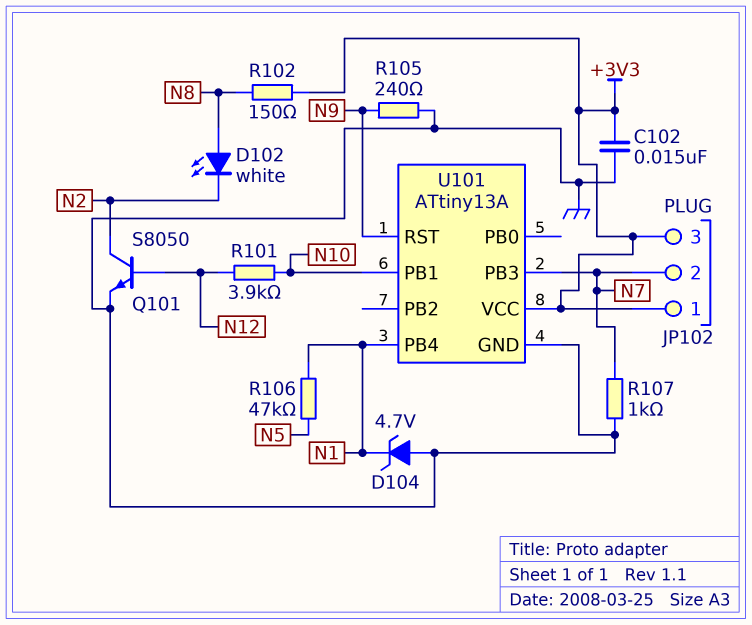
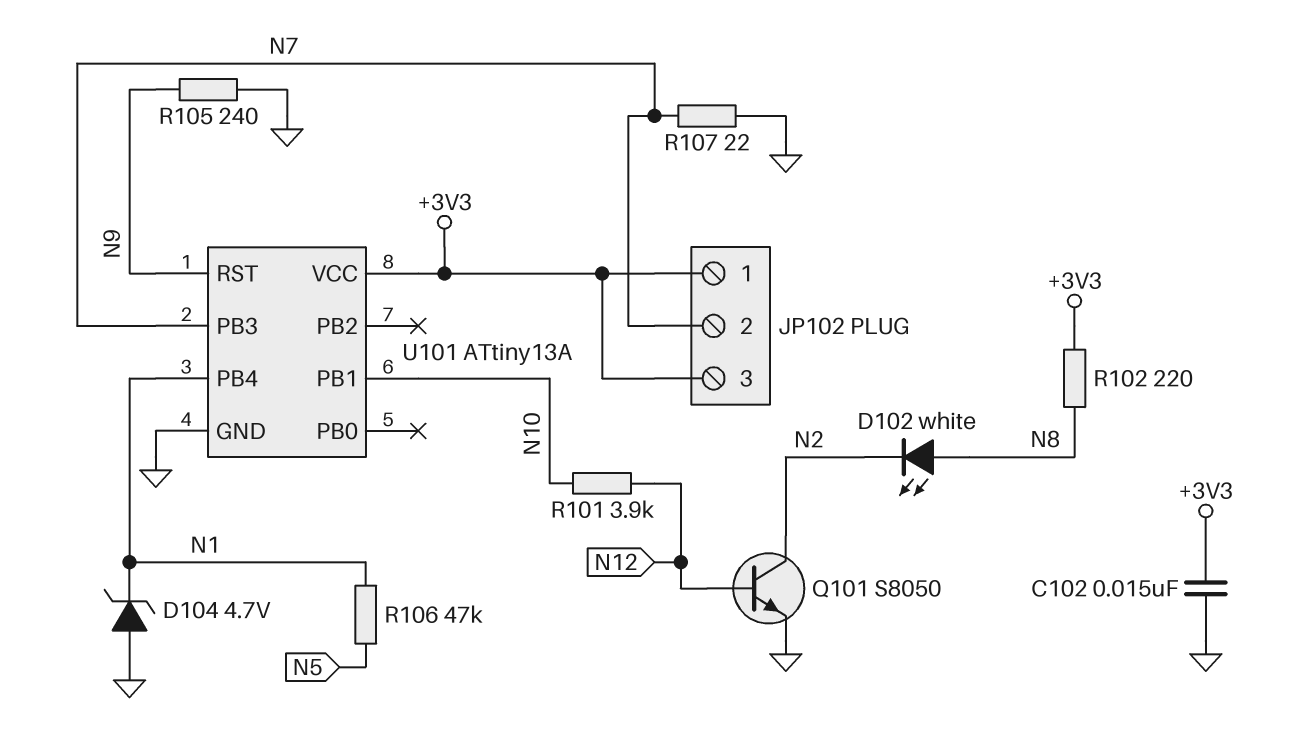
R102: 150 (+3V3, N8) -> 220 (+3V3, N8)
R107: 1k (GND, N7) -> 22 (GND, N7)

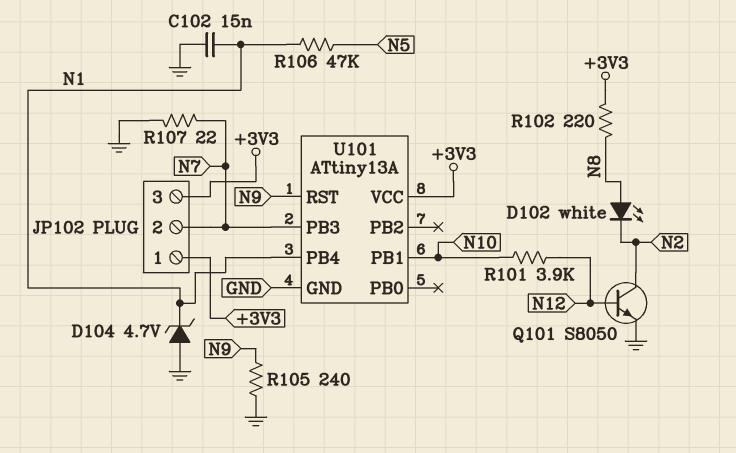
C102: 15nF (+3V3, GND) -> 15nF (GND, N1)

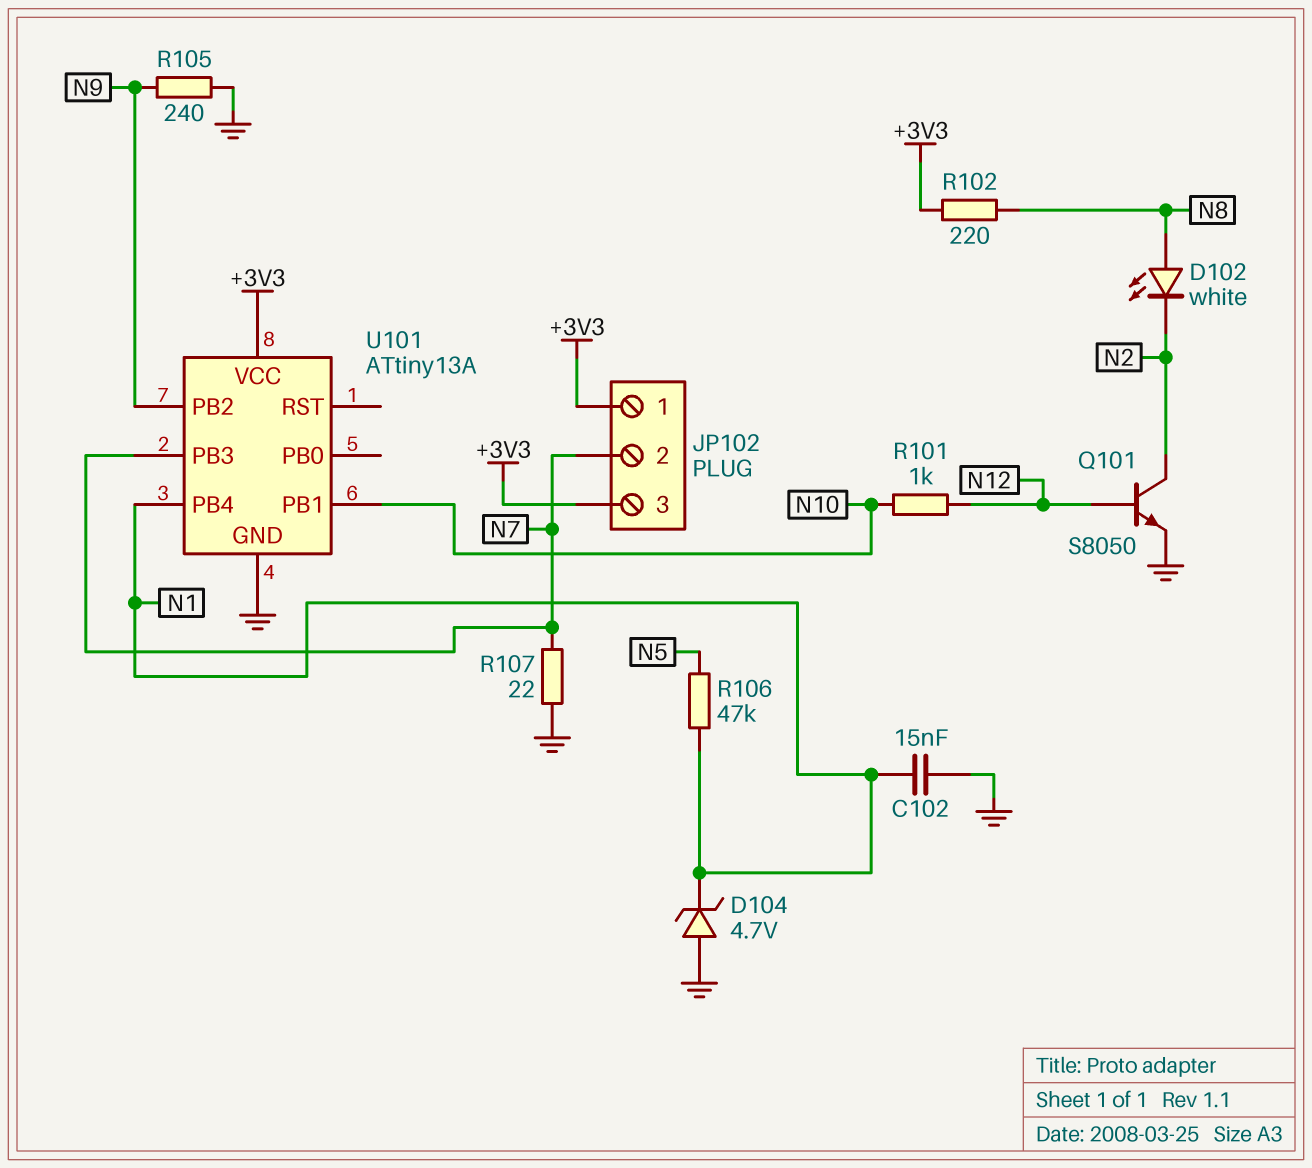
R101: 3.9k (N10, N12) -> 1k (N10, N12)
U101 pin PB2: none -> N9
U101 pin RST: N9 -> none

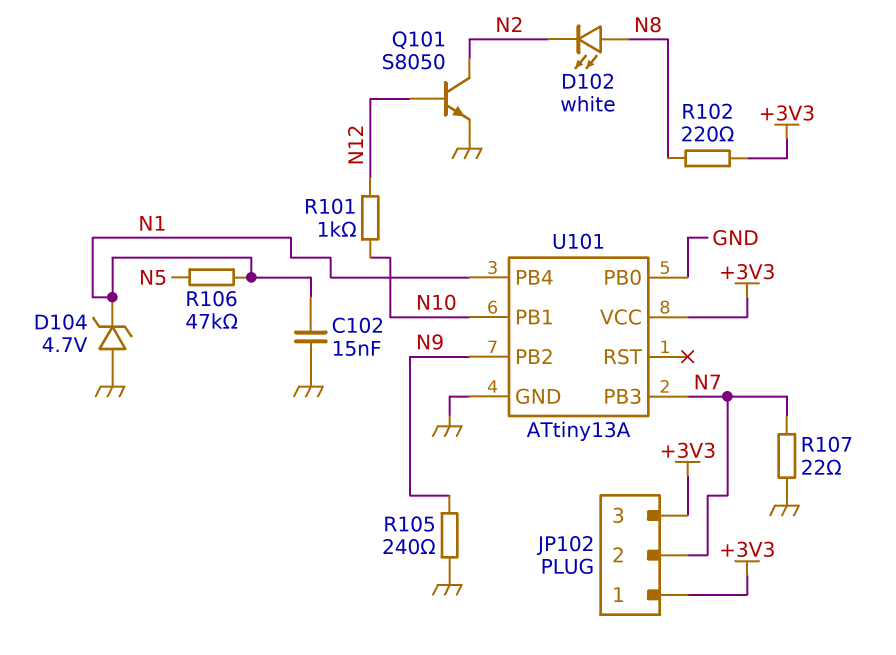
U101 pin PB0: none -> GND

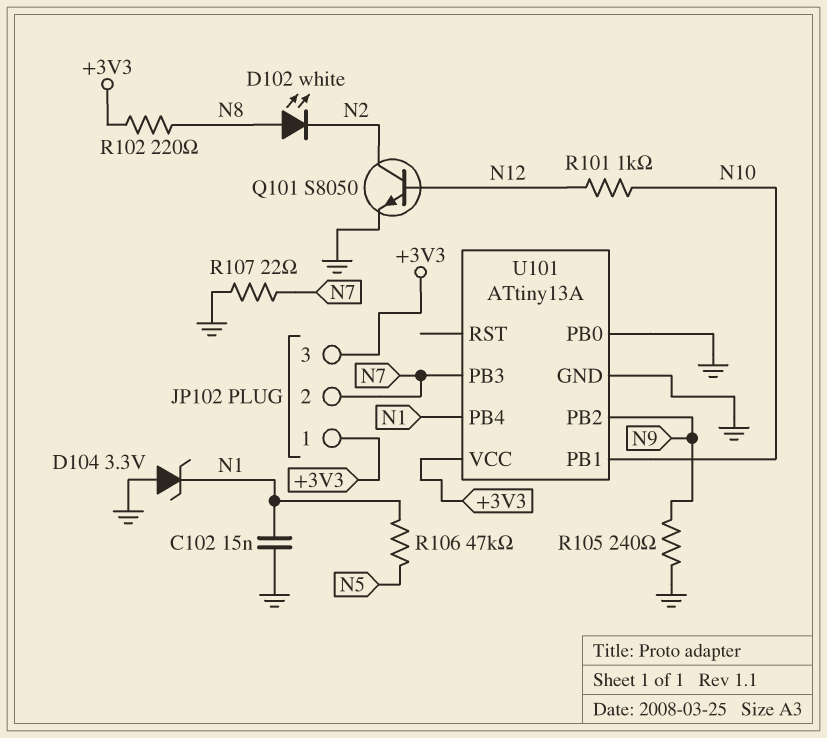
D104: zener 4.7V (A GND, K N1) -> zener 3.3V (A GND, K N1)

